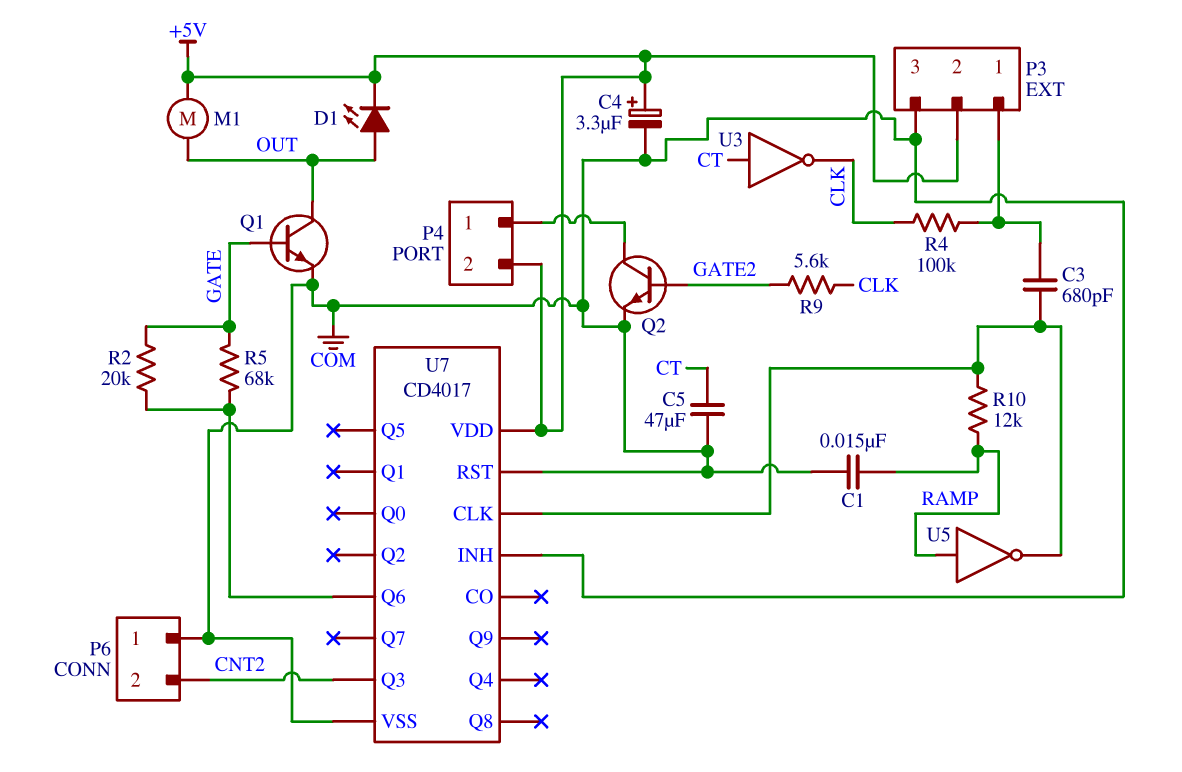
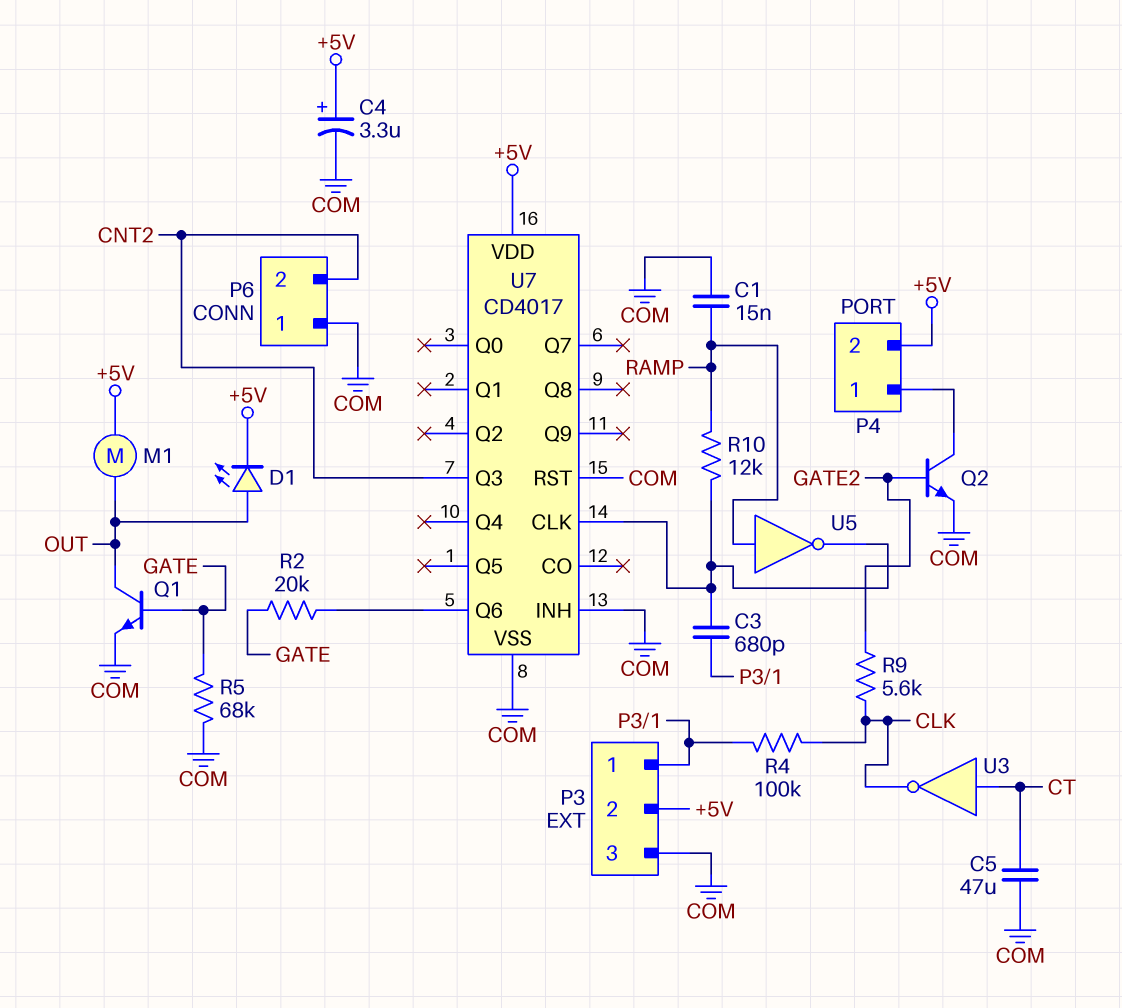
R5: 68k (GATE, U7/Q6) -> 68k (COM, GATE)

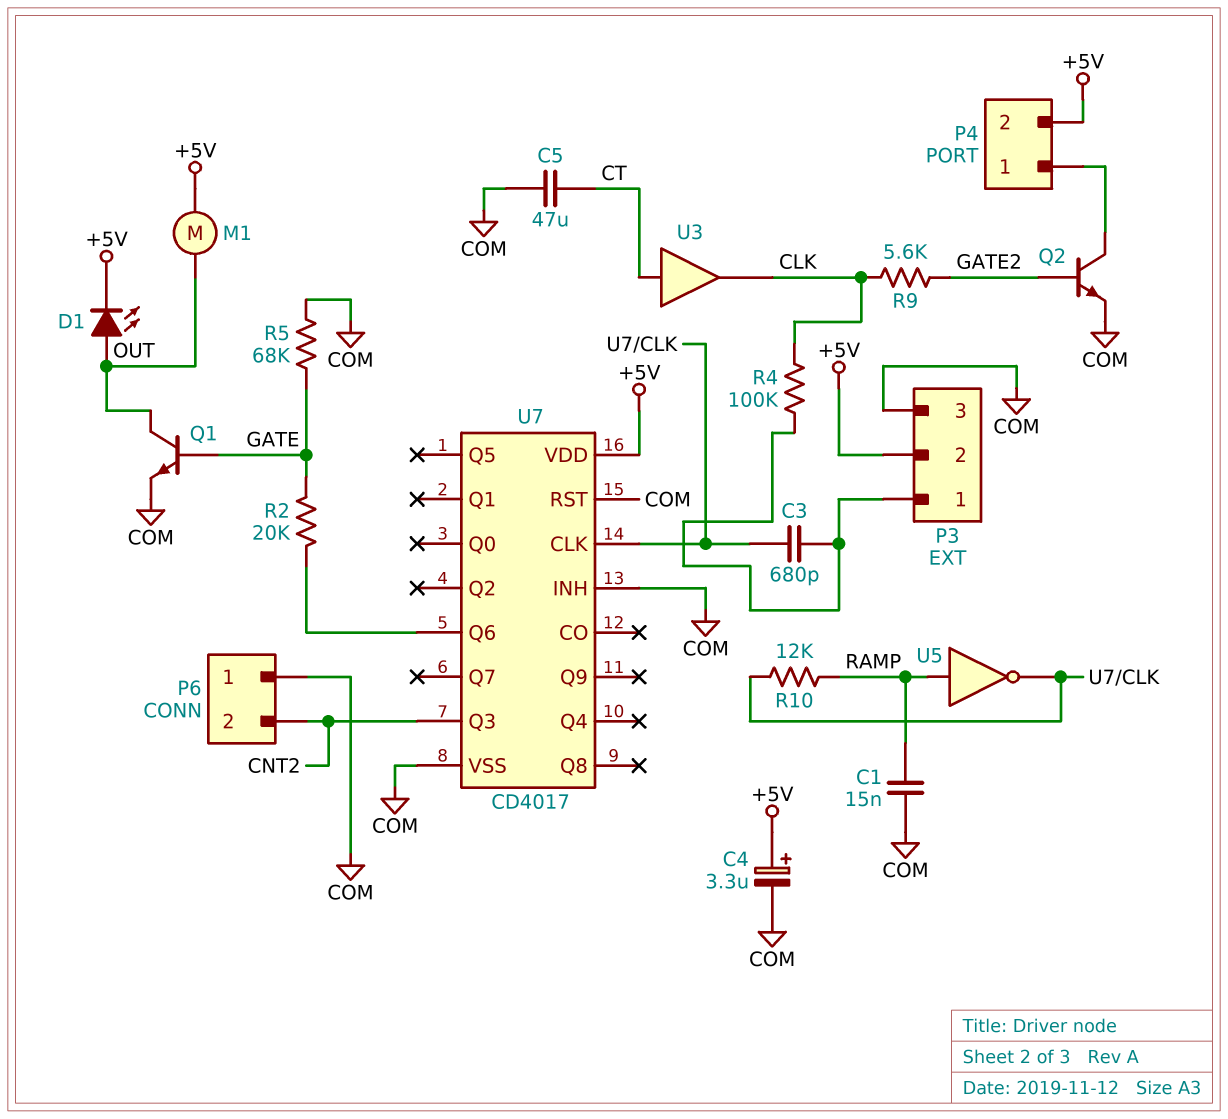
U3: NOT (in CT, out CLK) -> buffer (in CT, out CLK)

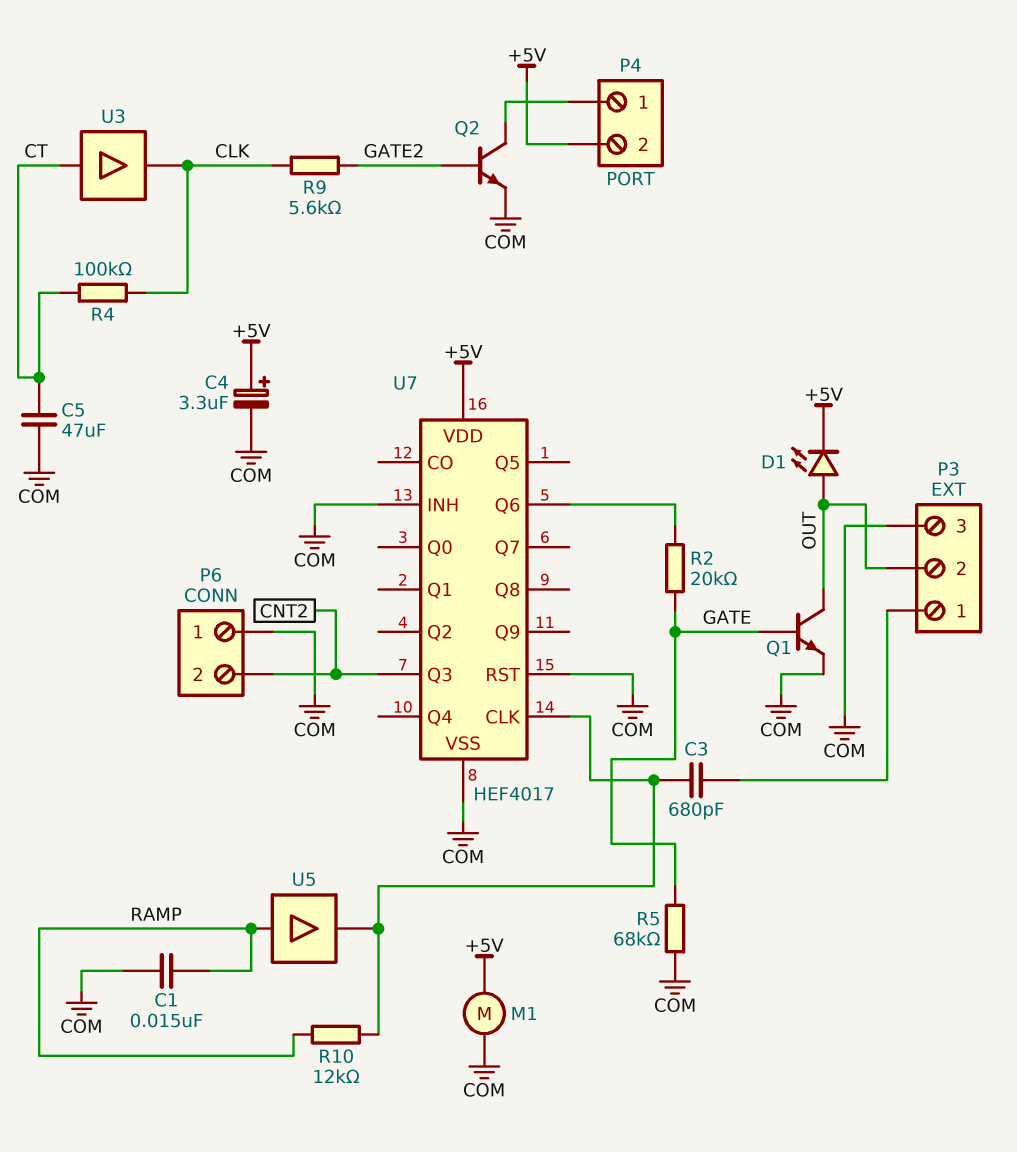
M1: motor (+5V, OUT) -> motor (+5V, COM)
P3 pin 2: +5V -> OUT
R4: 100k (CLK, P3/1) -> 100k (CLK, CT)
U5: NOT (in RAMP, out U7/CLK) -> buffer (in RAMP, out U7/CLK)
U7: CD4017 -> HEF4017

